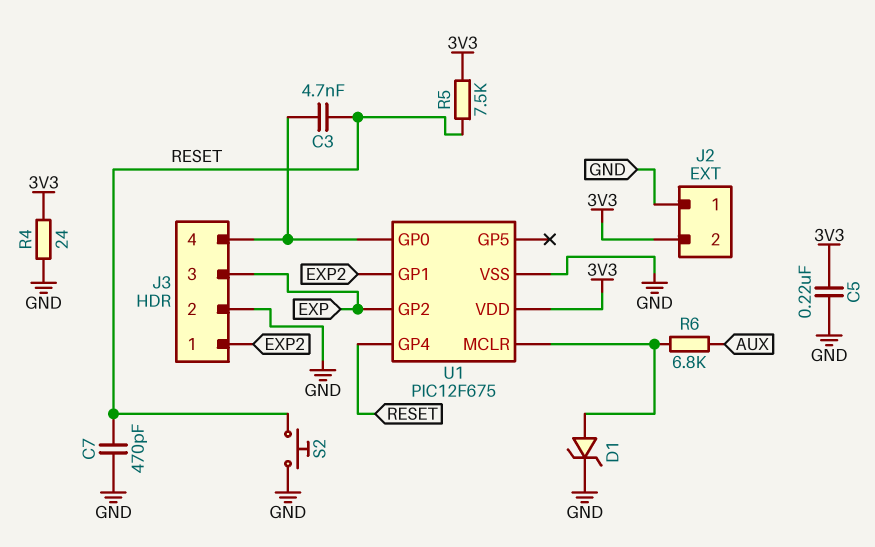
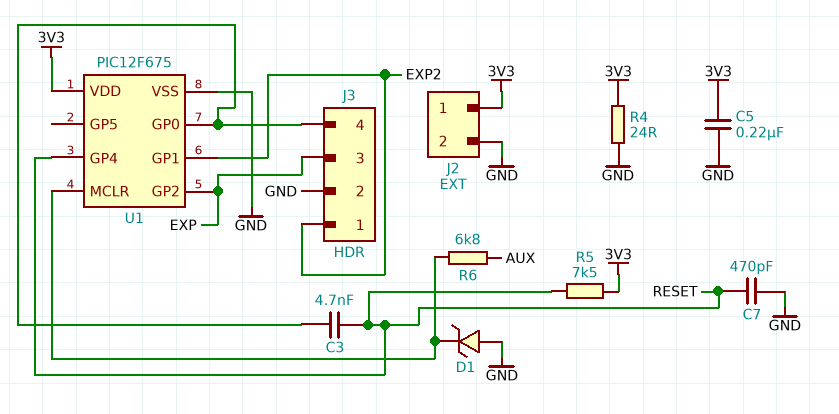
D1: zener (A U1/MCLR, K GND) -> zener (A GND, K U1/MCLR)
J2 pin 1: GND -> 3V3
J2 pin 2: 3V3 -> GND
S2: button (GND, RESET) -> none

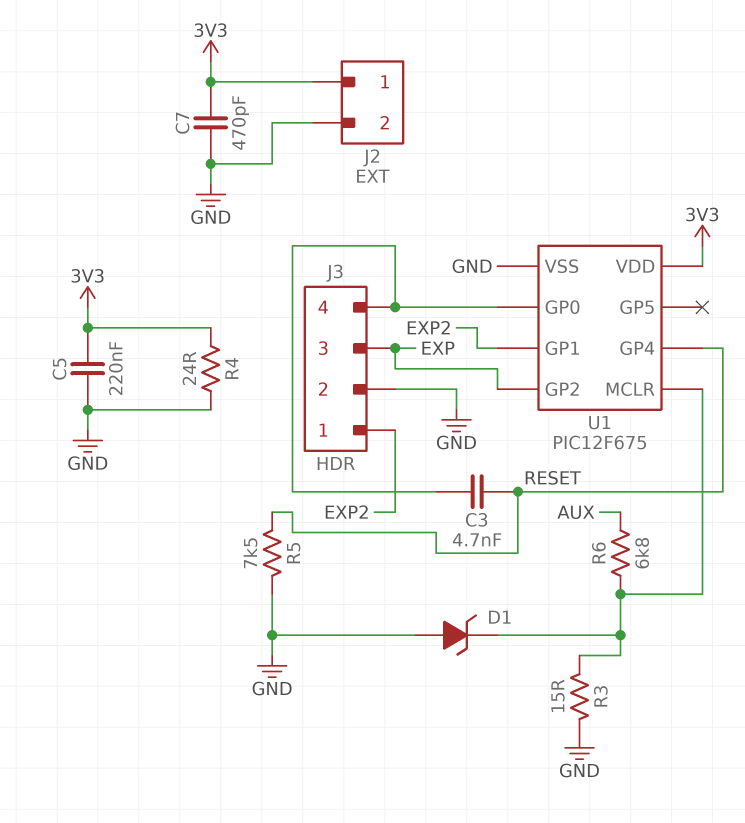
C7: 470pF (GND, RESET) -> 470pF (3V3, GND)
R3: none -> 15 (GND, U1/MCLR)
R5: 7.5k (3V3, RESET) -> 7.5k (GND, RESET)

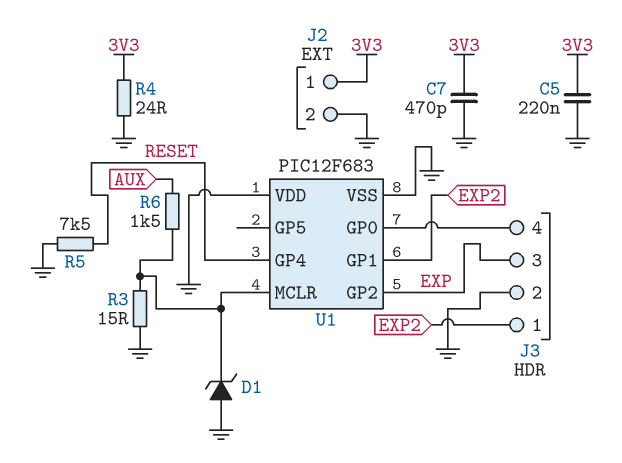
C3: 4.7nF (J3/4, RESET) -> none
R6: 6.8k (AUX, U1/MCLR) -> 1.5k (AUX, U1/MCLR)
U1: PIC12F675 -> PIC12F683
U1 pin VDD: 3V3 -> GND

